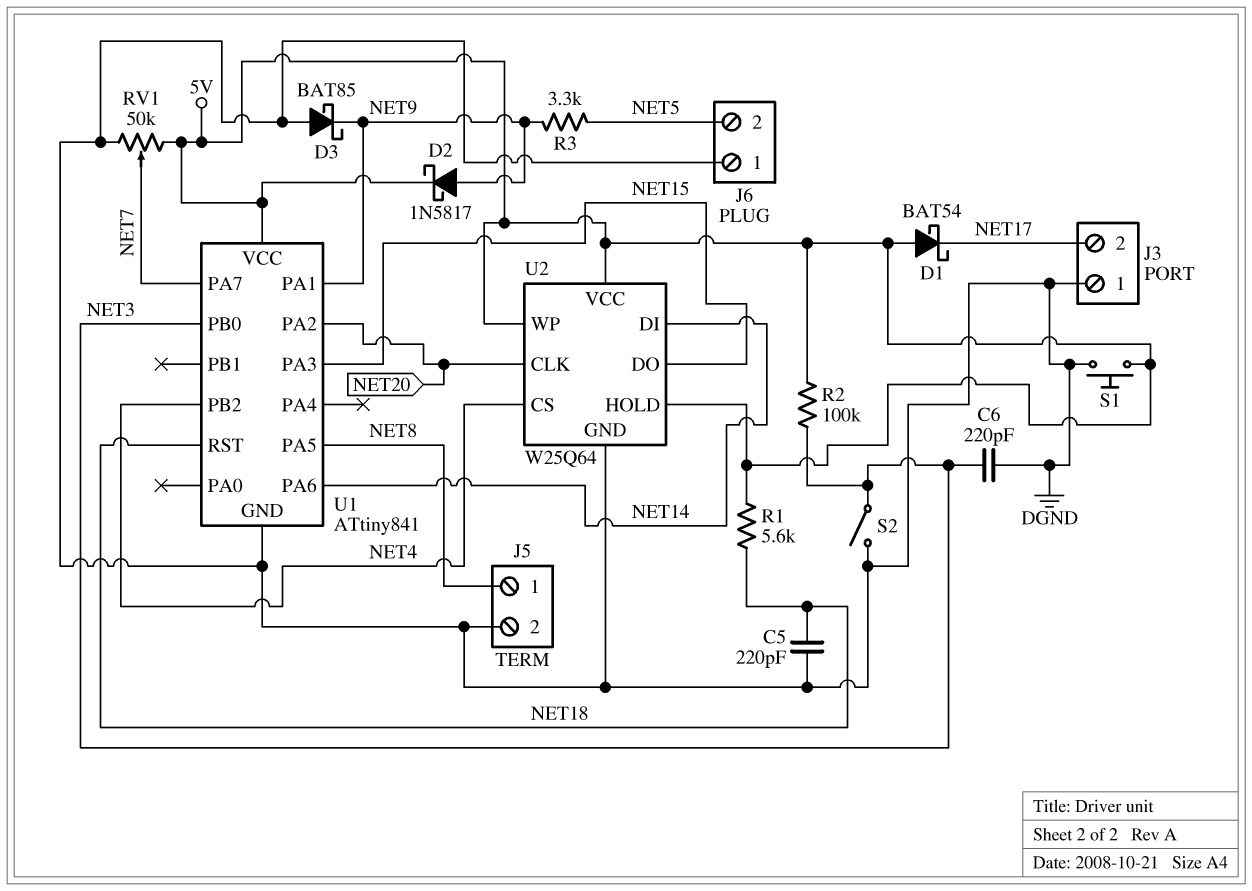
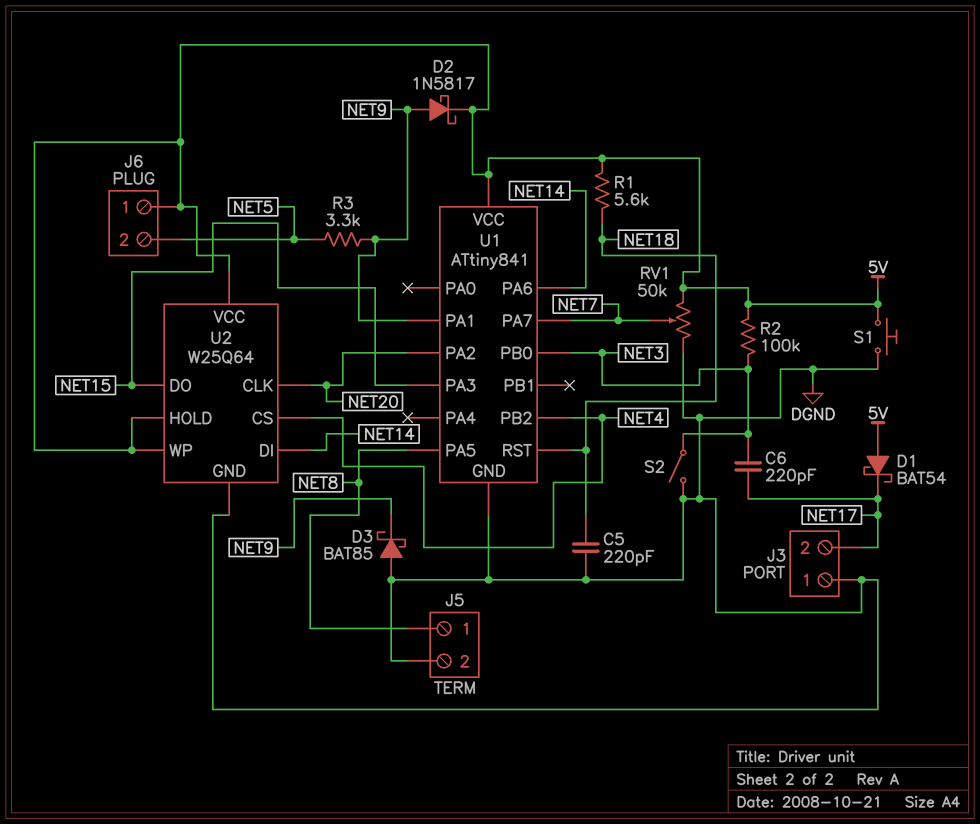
C6: 220pF (DGND, NET3) -> 220pF (NET3, NET17)
J6 pin 1: DGND -> 5V

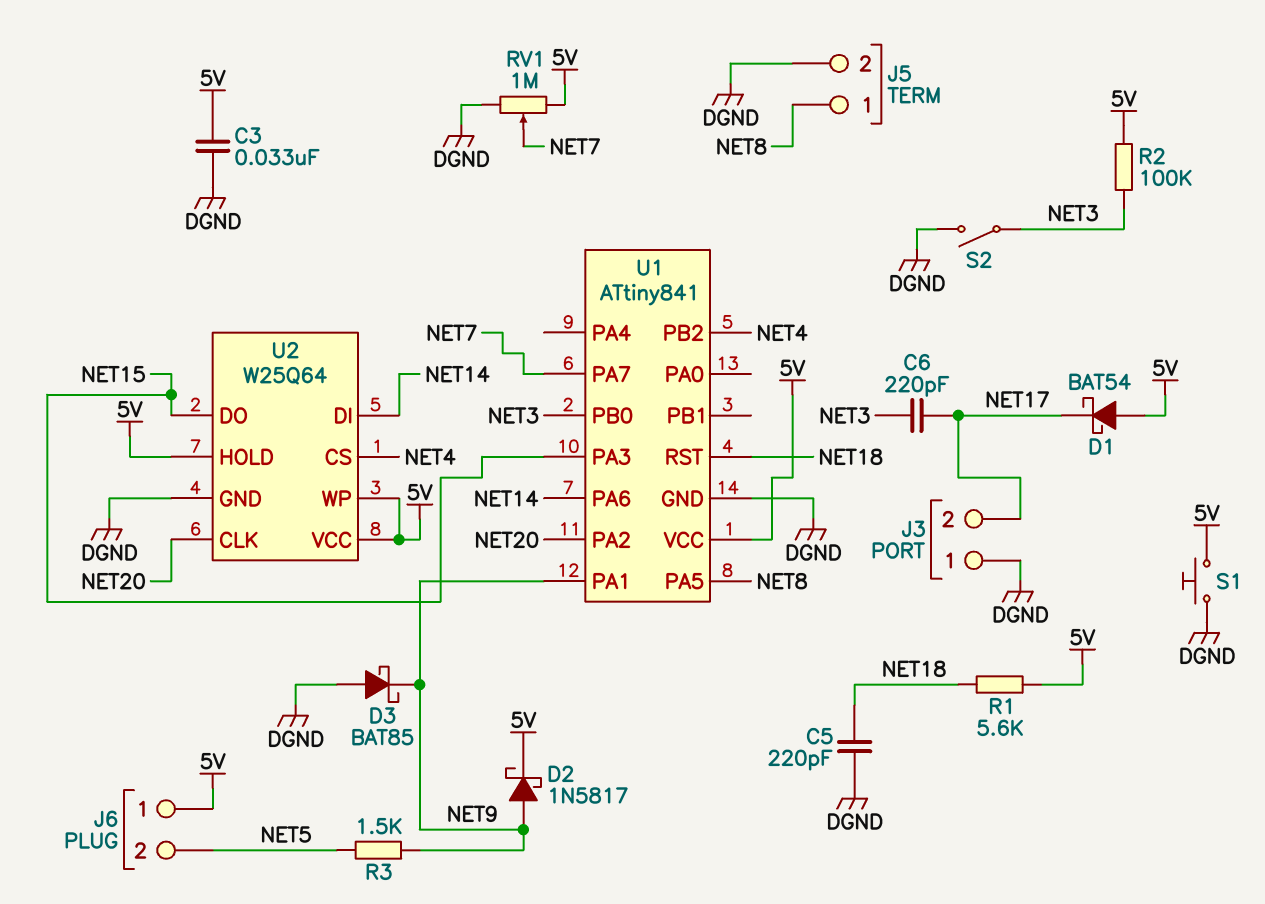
C3: none -> 33nF (5V, DGND)
R3: 3.3k (NET5, NET9) -> 1.5k (NET5, NET9)
RV1: 50k (5V, DGND, wiper NET7) -> 1M (5V, DGND, wiper NET7)

